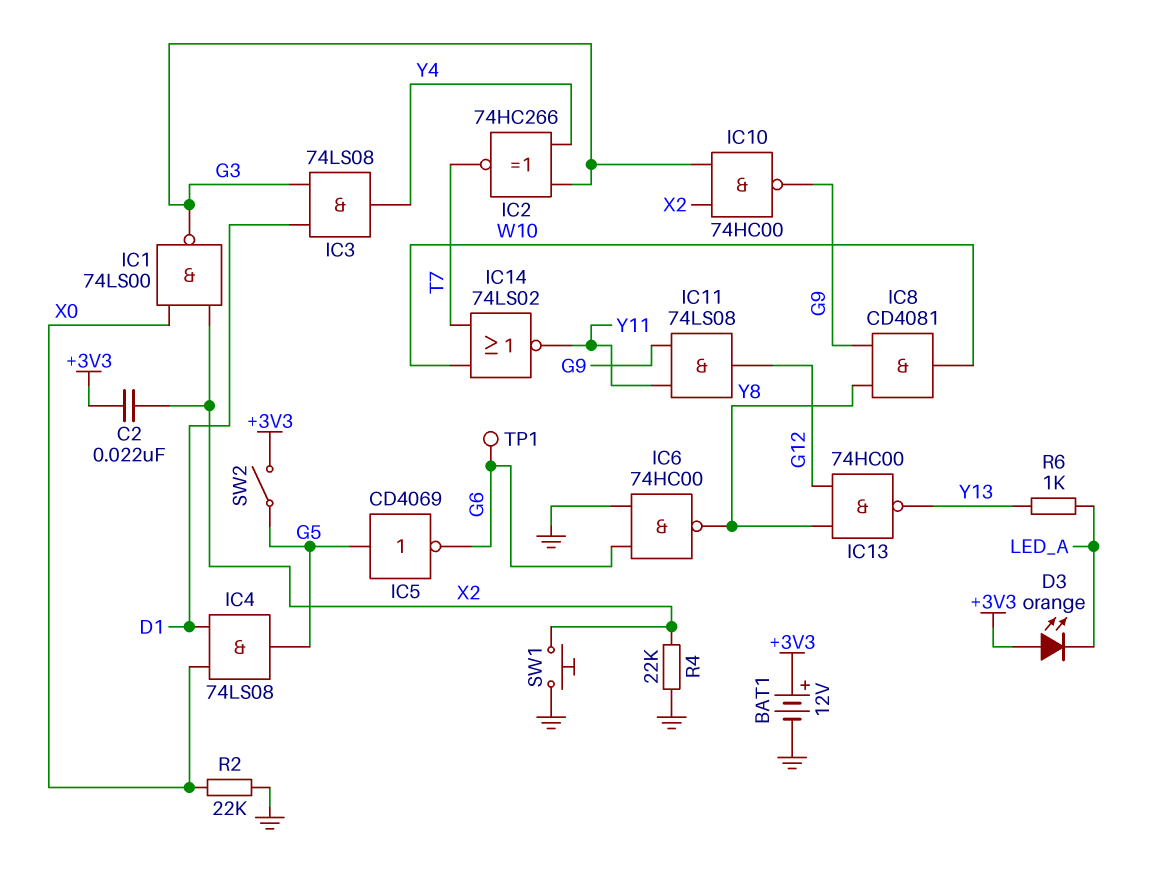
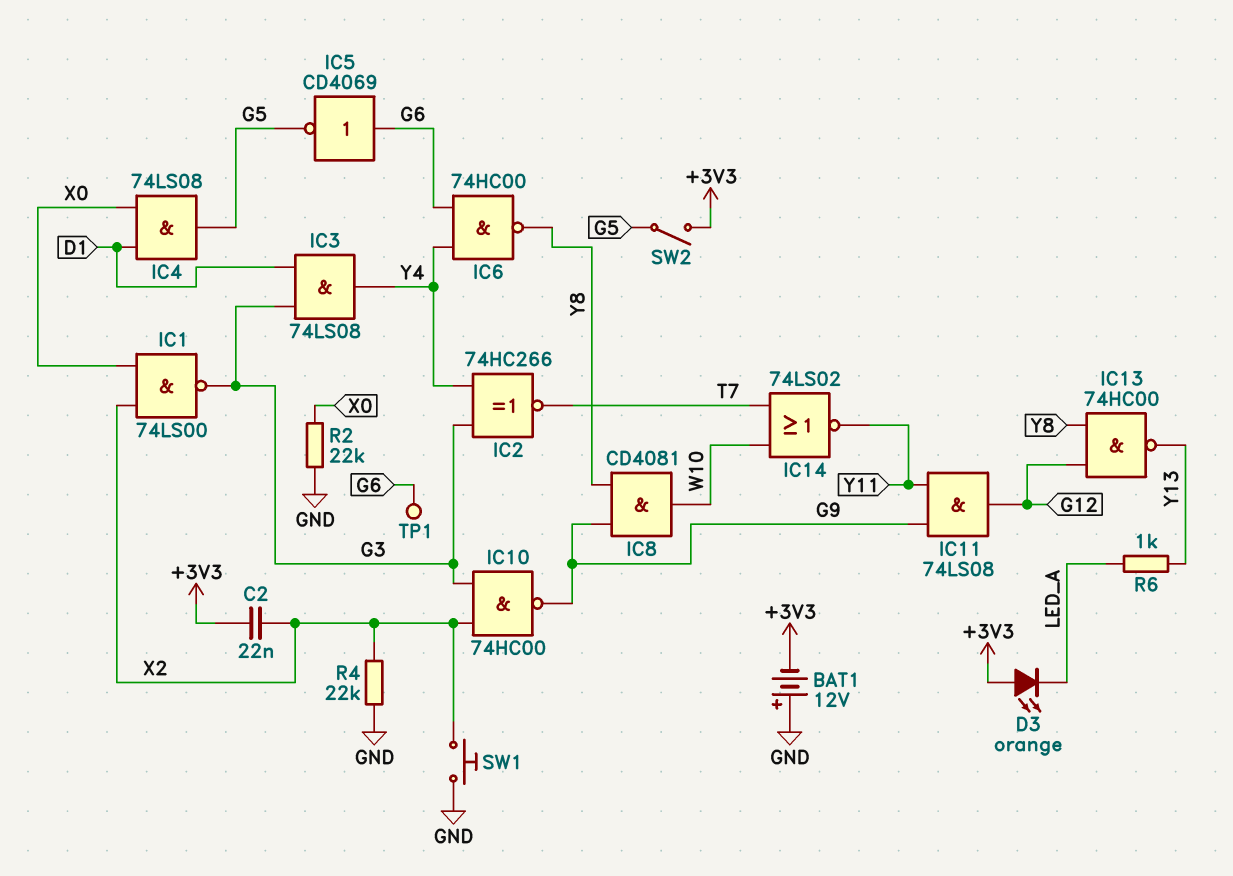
BAT1: 12V (plus +3V3, minus GND) -> 12V (plus GND, minus +3V3)
IC5: NOT CD4069 (in G5, out G6) -> NOT CD4069 (in G6, out G5)
IC6: NAND 74HC00 (in G6, in GND, out Y8) -> NAND 74HC00 (in G6, in Y4, out Y8)

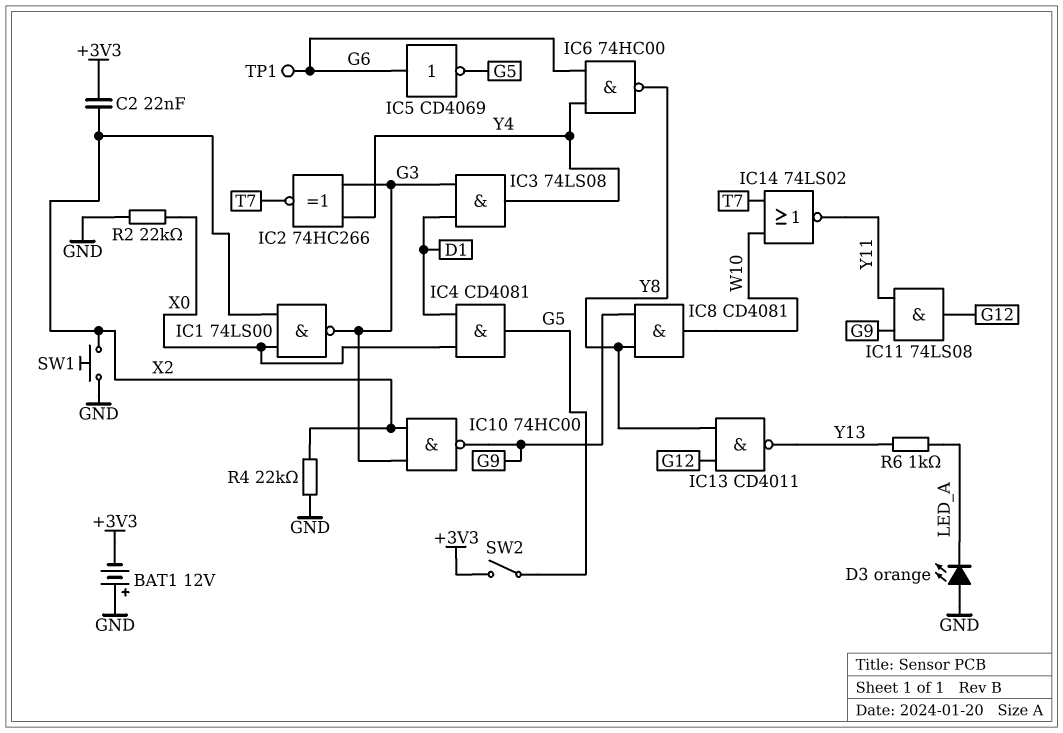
D3: LED orange (A +3V3, K LED_A) -> LED orange (A GND, K LED_A)
IC4: AND 74LS08 (in D1, in X0, out G5) -> AND CD4081 (in D1, in X0, out G5)
IC13: NAND 74HC00 (in G12, in Y8, out Y13) -> NAND CD4011 (in G12, in Y8, out Y13)

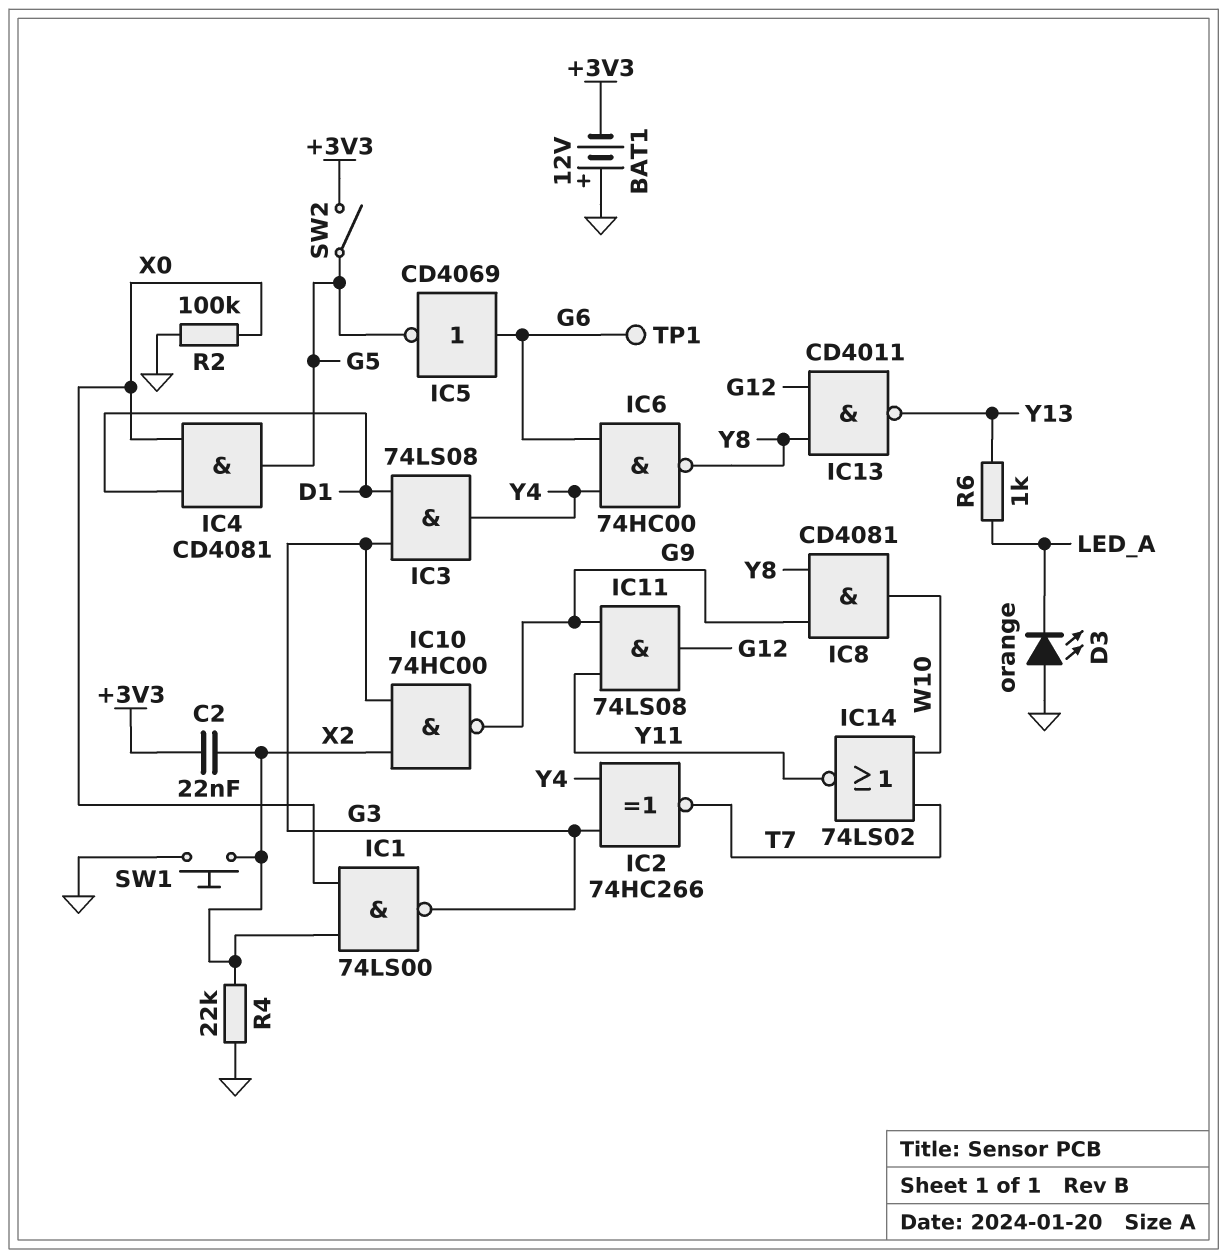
R2: 22k (GND, X0) -> 100k (GND, X0)

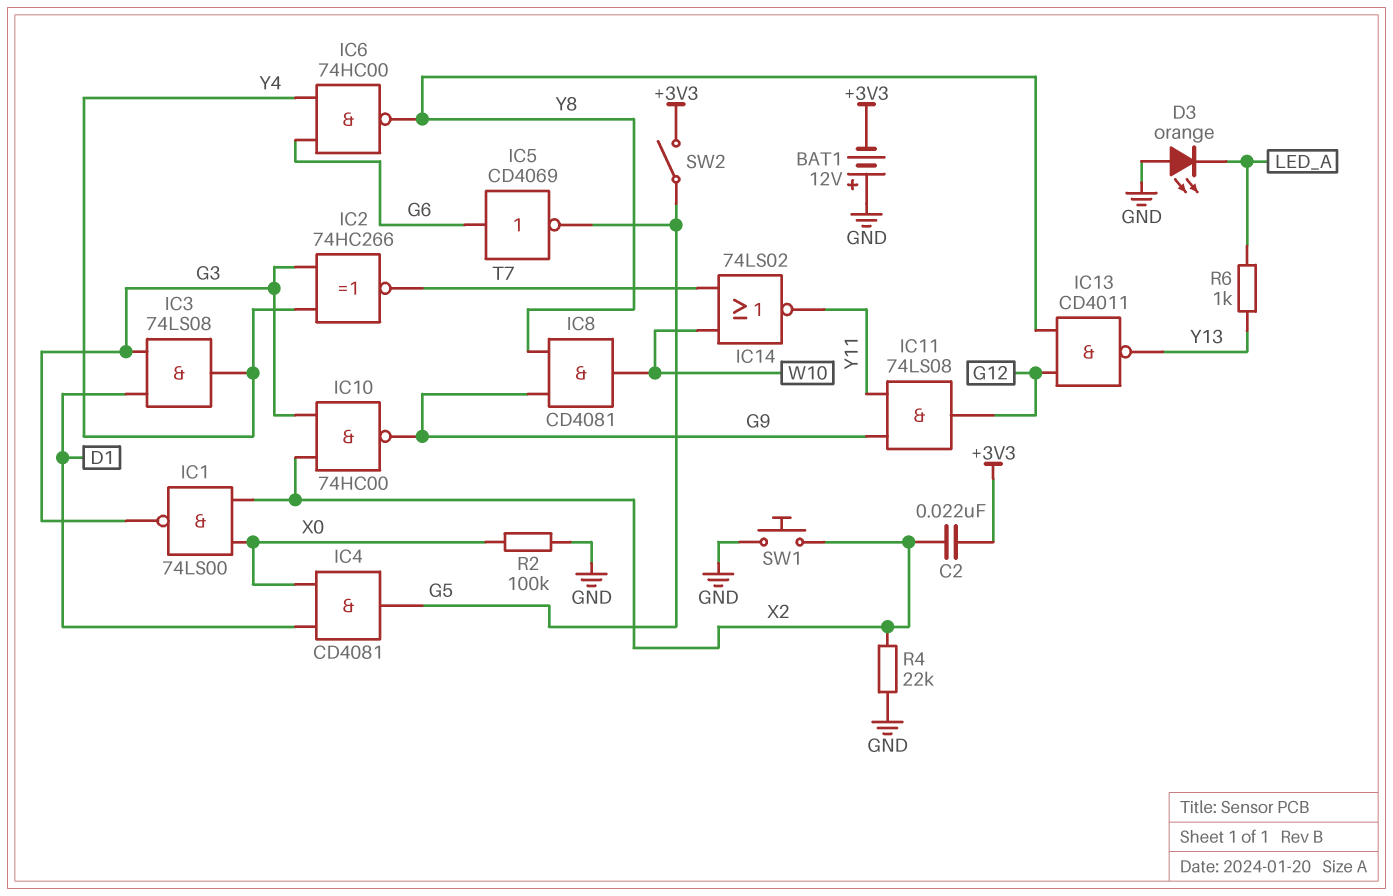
TP1: test point (G6) -> none

